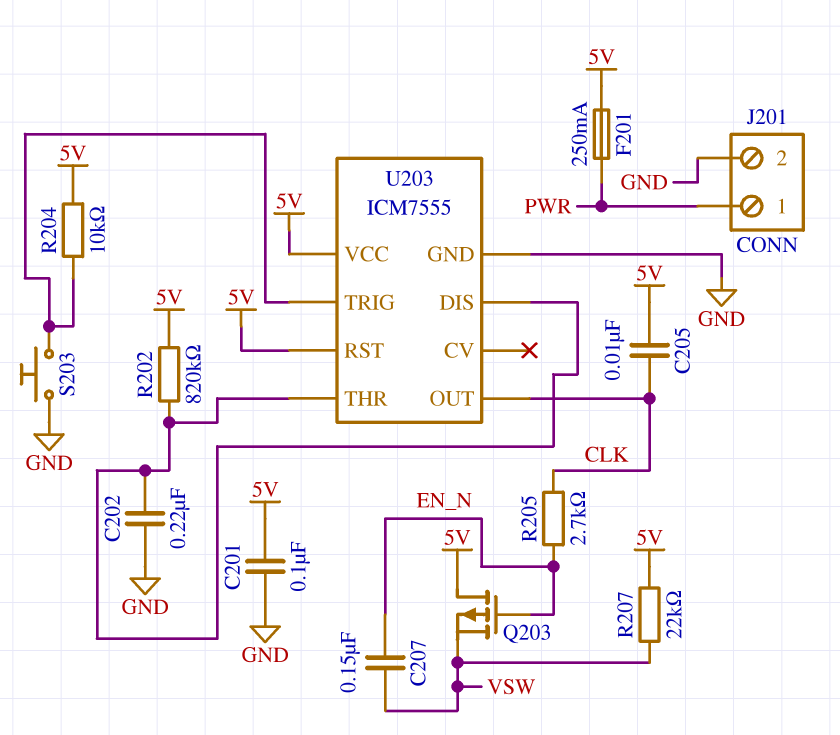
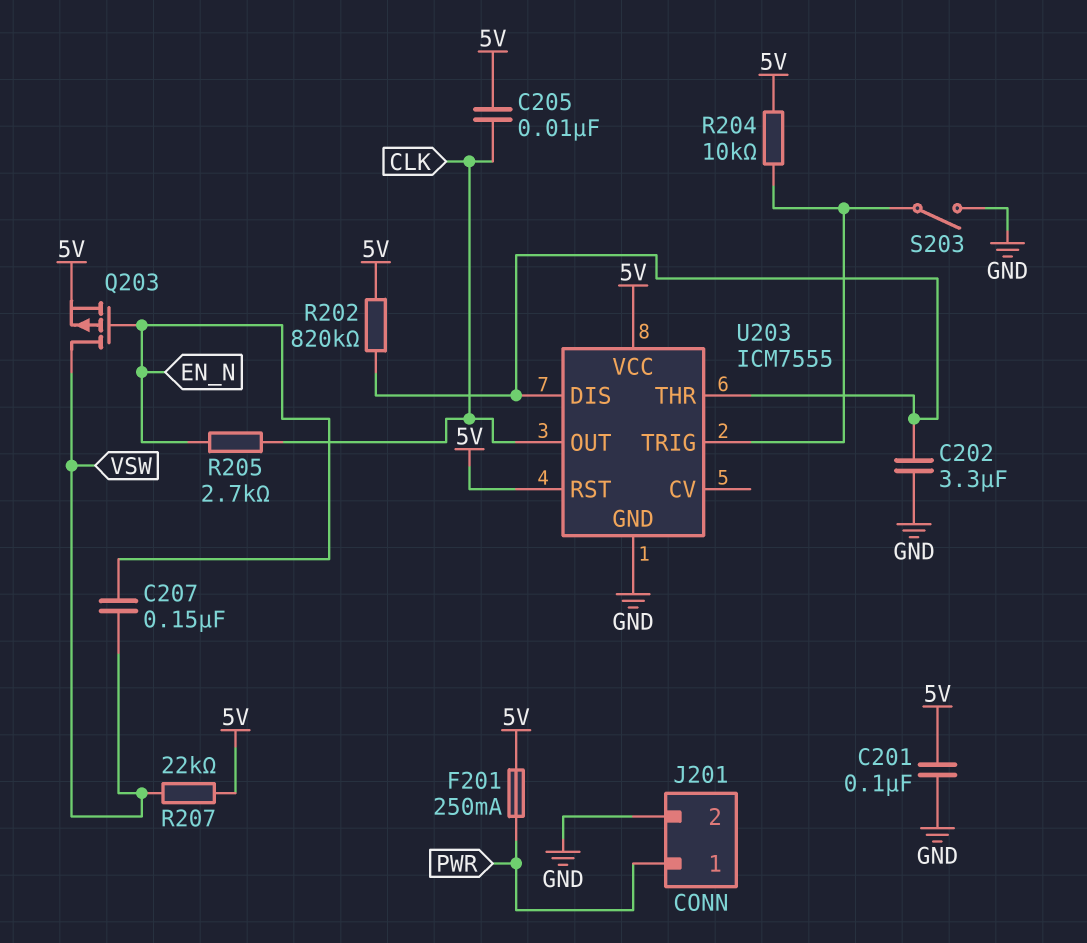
C202: 220nF (GND, U203/DIS) -> 3.3uF (GND, U203/DIS)
Q203: PMOS (G EN_N, D 5V, S VSW) -> PMOS (G EN_N, D VSW, S 5V)
S203: button (GND, U203/TRIG) -> switch (GND, U203/TRIG)

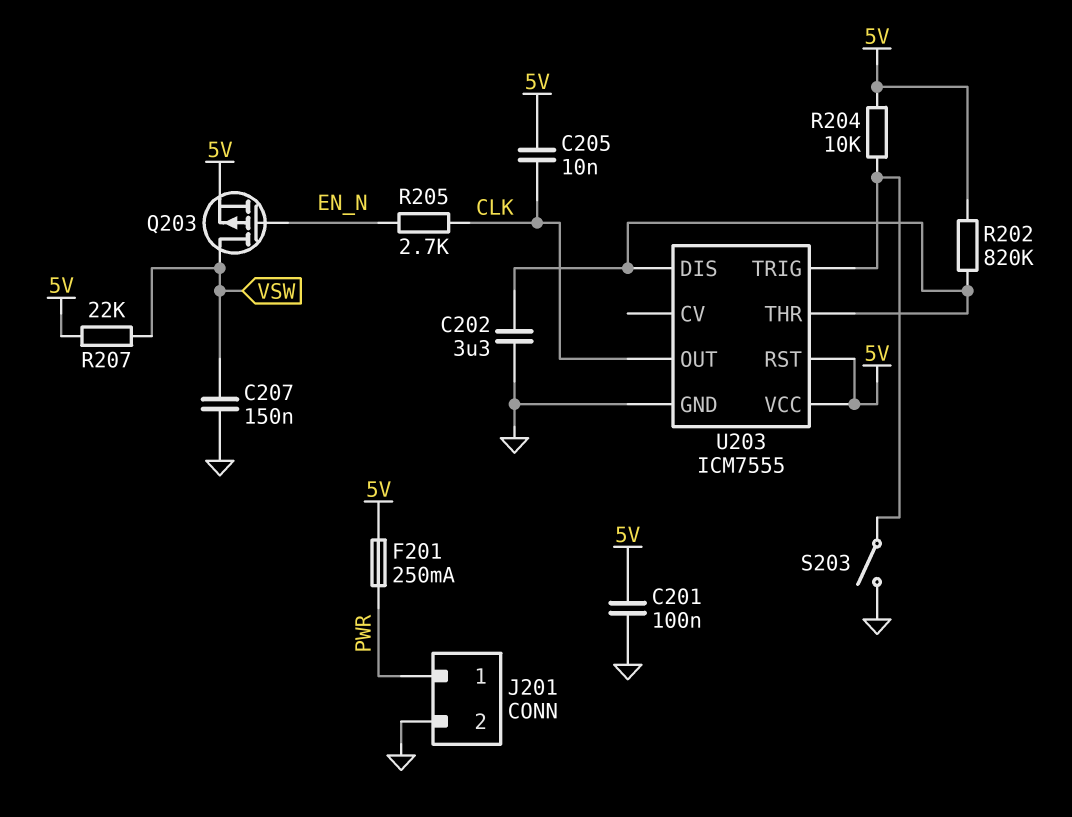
C207: 150nF (EN_N, VSW) -> 150nF (GND, VSW)

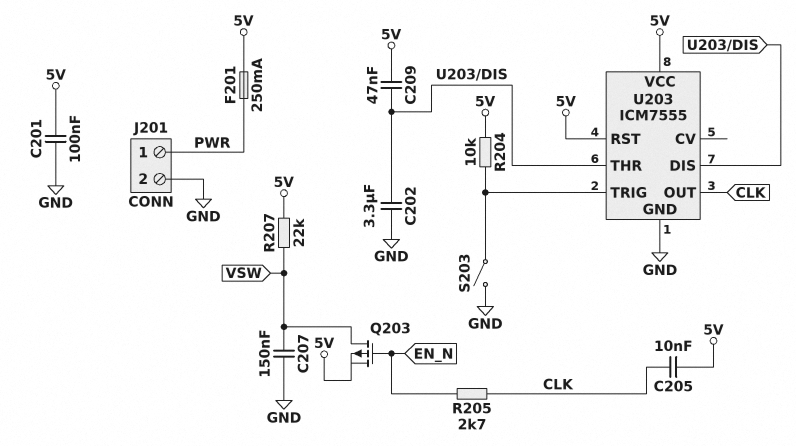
C209: none -> 47nF (5V, U203/DIS)
R202: 820k (5V, U203/DIS) -> none

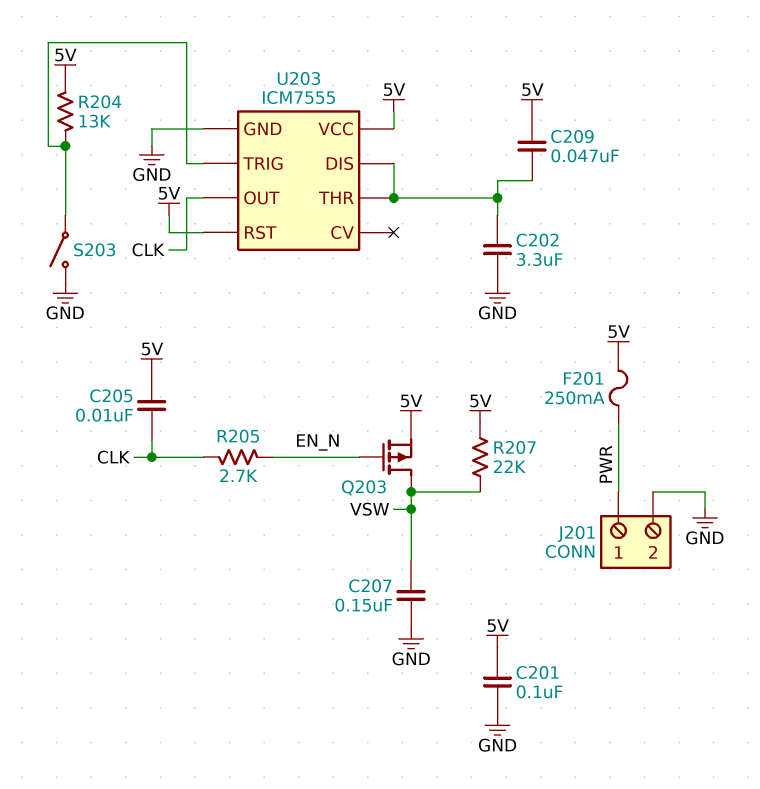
R204: 10k (5V, U203/TRIG) -> 13k (5V, U203/TRIG)

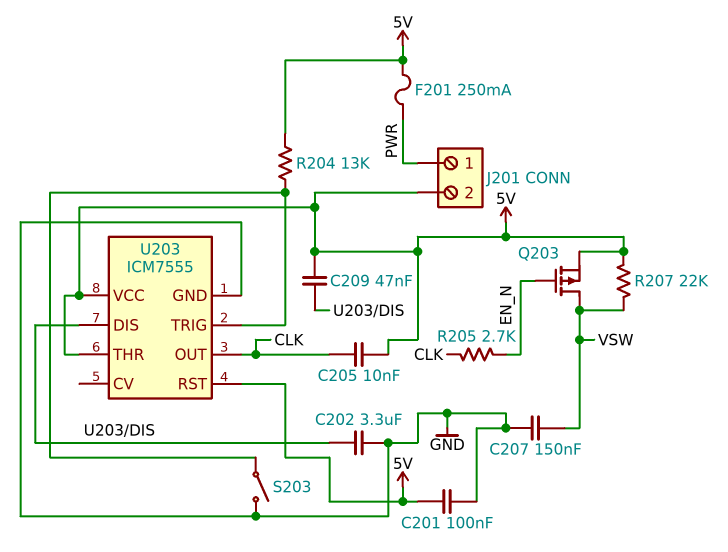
J201 pin 2: GND -> 5V
U203 pin THR: U203/DIS -> 5V

